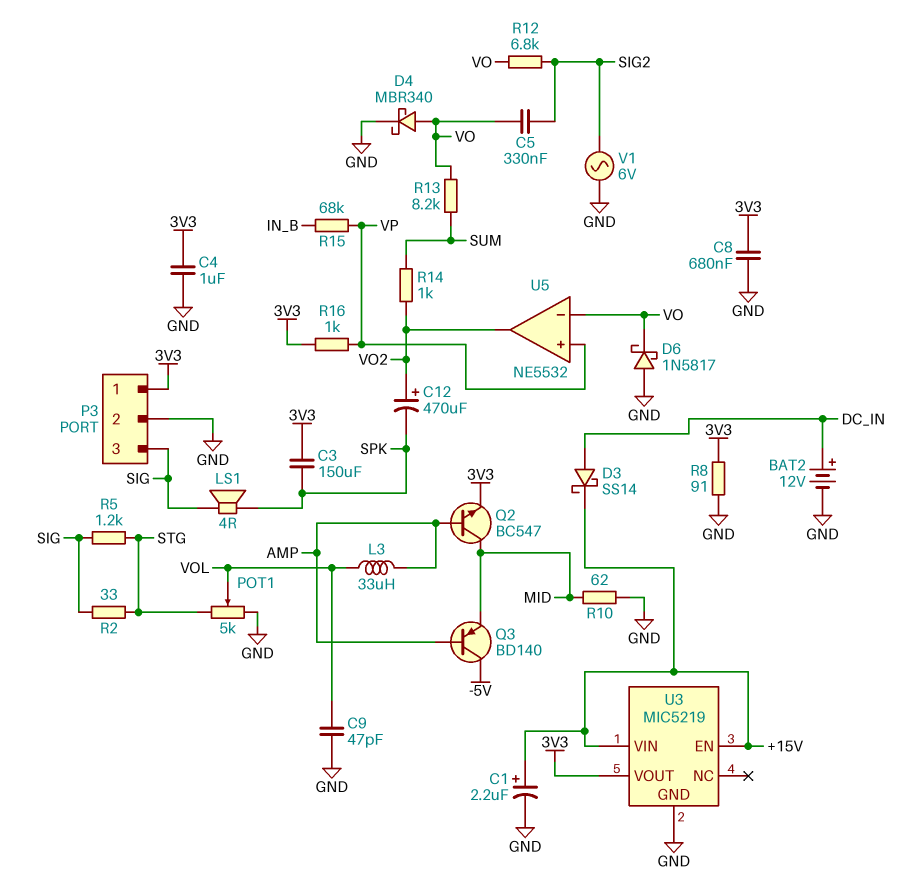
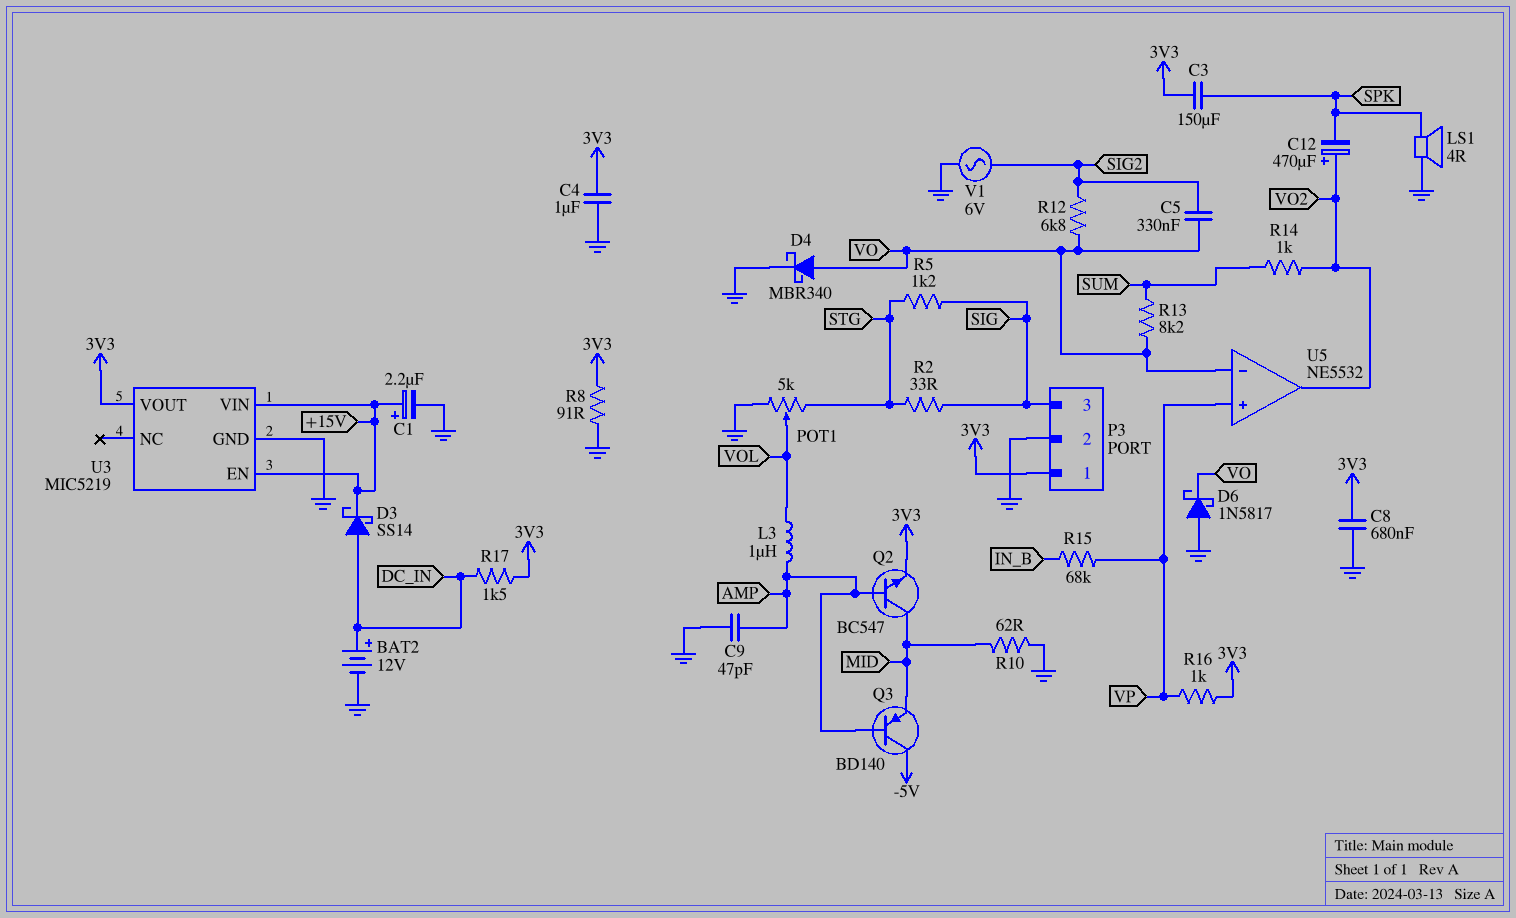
C9: 47pF (GND, VOL) -> 47pF (AMP, GND)
L3: 33uH (AMP, VOL) -> 1uH (AMP, VOL)
LS1: speaker 4R (SIG, SPK) -> speaker 4R (GND, SPK)
R17: none -> 1.5k (3V3, DC_IN)

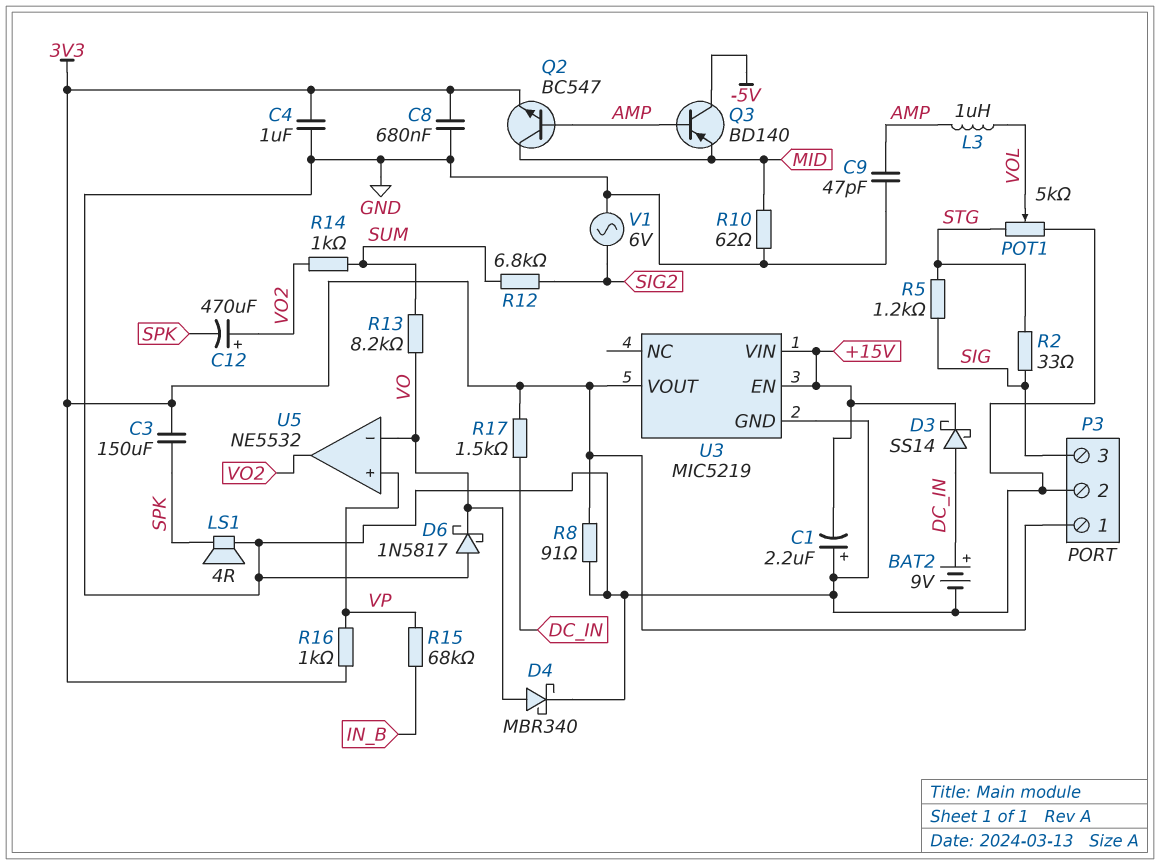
BAT2: 12V (plus DC_IN, minus GND) -> 9V (plus DC_IN, minus GND)
C1: 2.2uF (plus +15V, minus GND) -> 2.2uF (plus GND, minus +15V)
C5: 330nF (SIG2, VO) -> none
R12: 6.8k (SIG2, VO) -> 6.8k (SIG2, SUM)

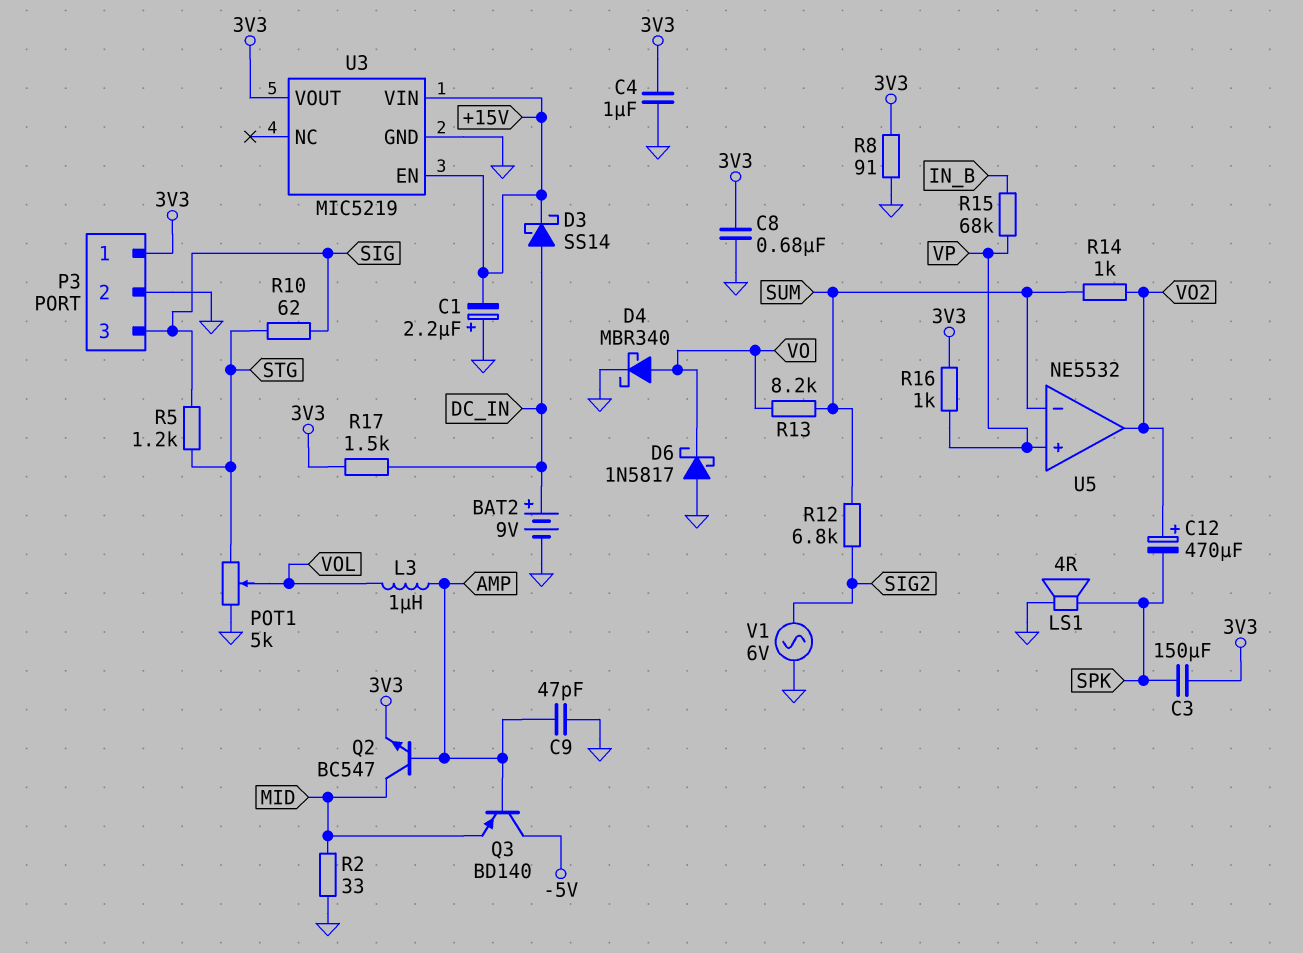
R2: 33 (SIG, STG) -> 33 (GND, MID)
R10: 62 (GND, MID) -> 62 (SIG, STG)
U5 pin in-: VO -> SUM

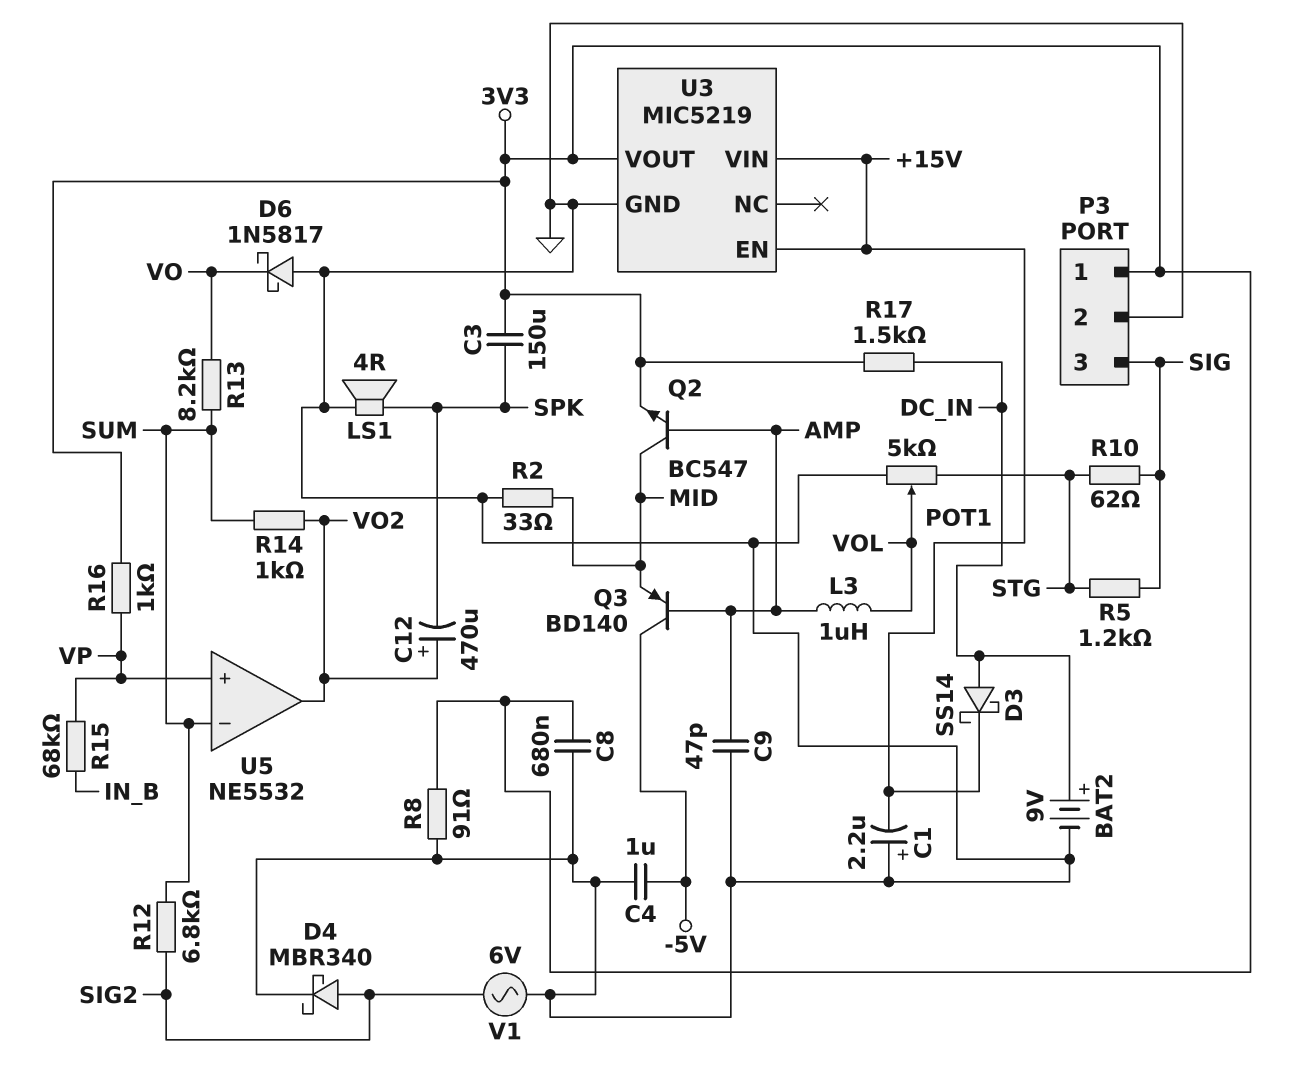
C4: 1uF (3V3, GND) -> 1uF (-5V, GND)
D4: schottky MBR340 (A VO, K GND) -> schottky MBR340 (A SIG2, K GND)

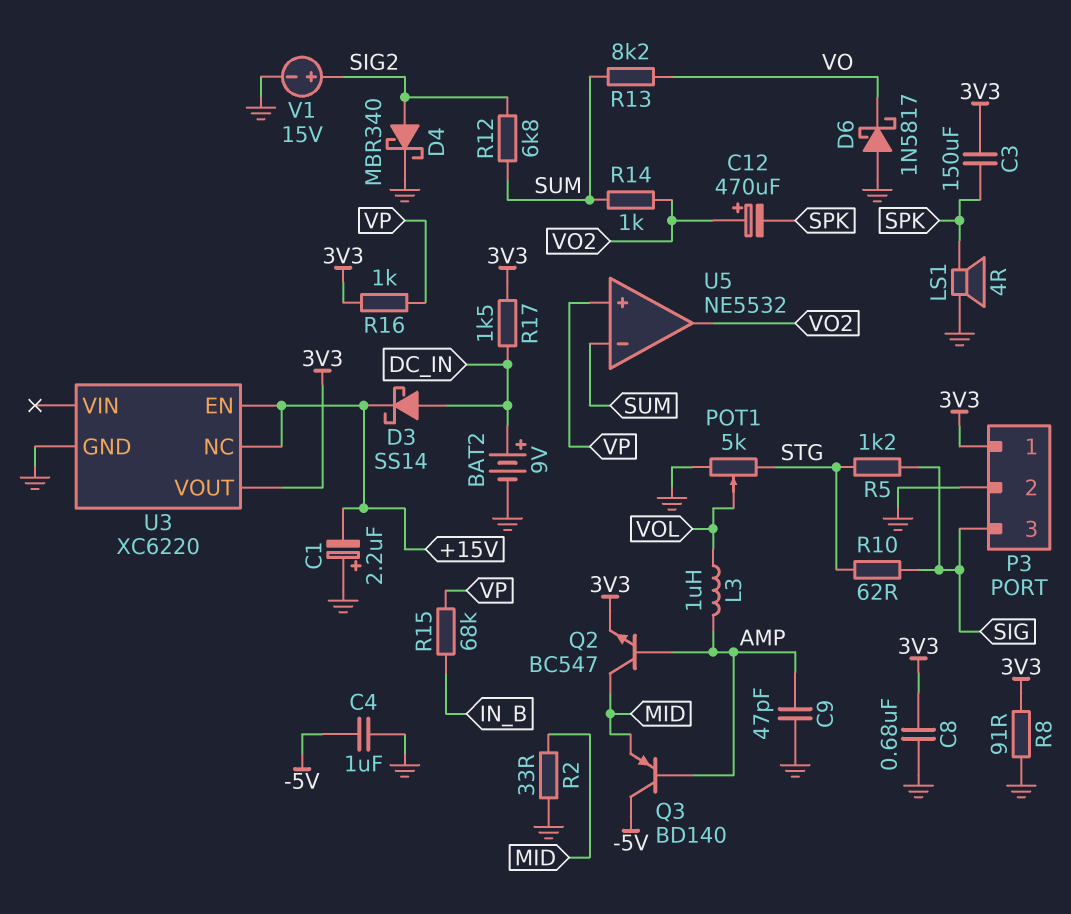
U3: MIC5219 -> XC6220
U3 pin NC: none -> +15V
U3 pin VIN: +15V -> none
V1: AC 6V (GND, SIG2) -> 15V (plus SIG2, minus GND)

